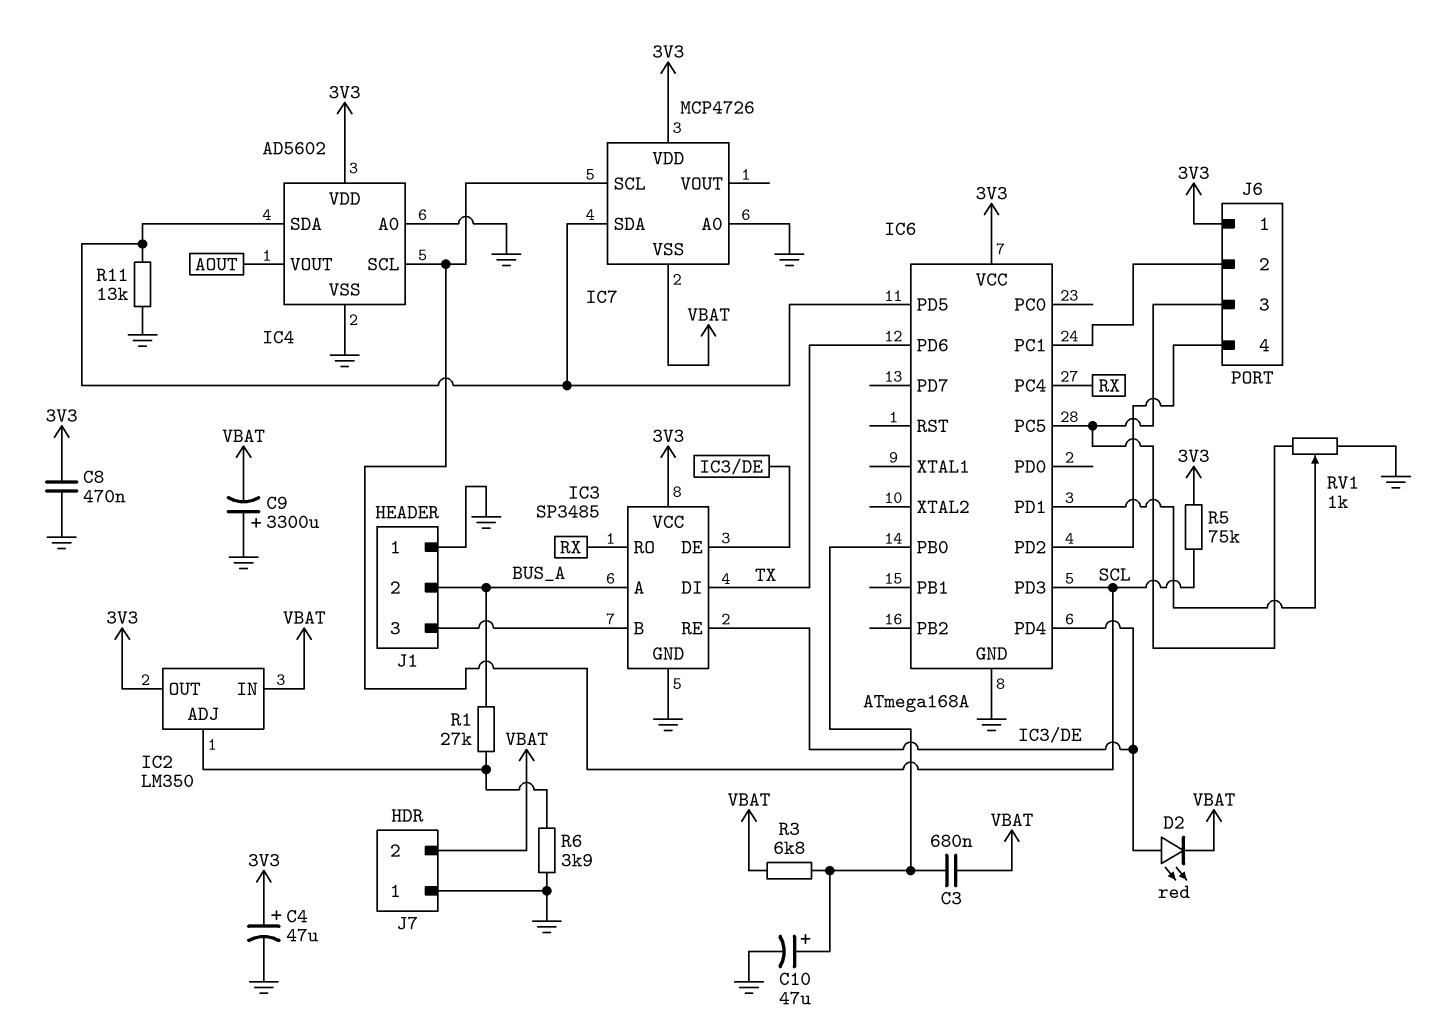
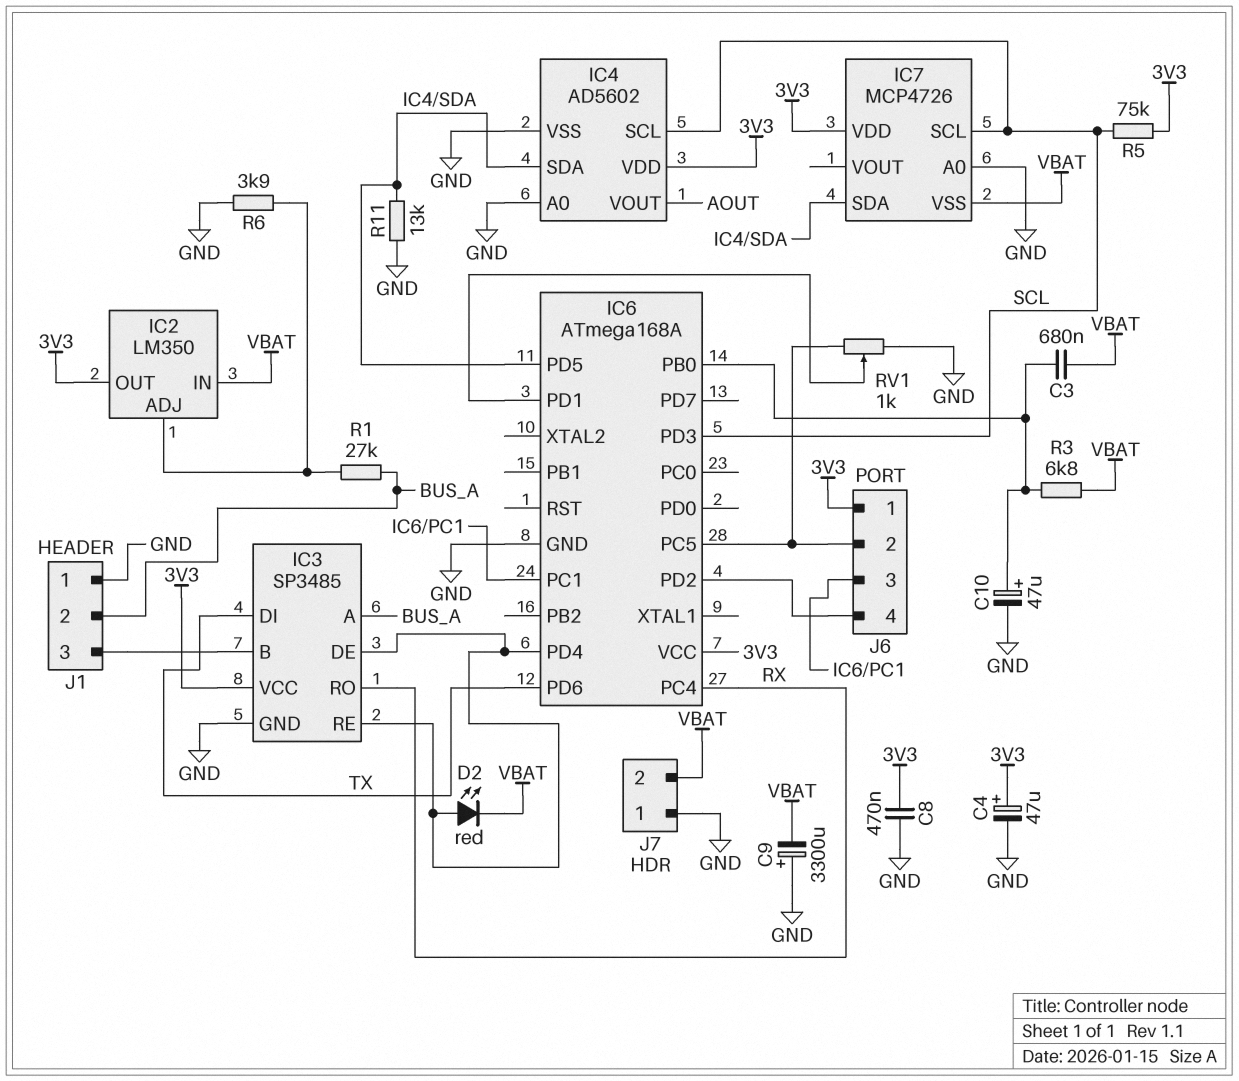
J6 pin 2: IC6/PC1 -> IC6/PC5
J6 pin 3: IC6/PC5 -> IC6/PC1

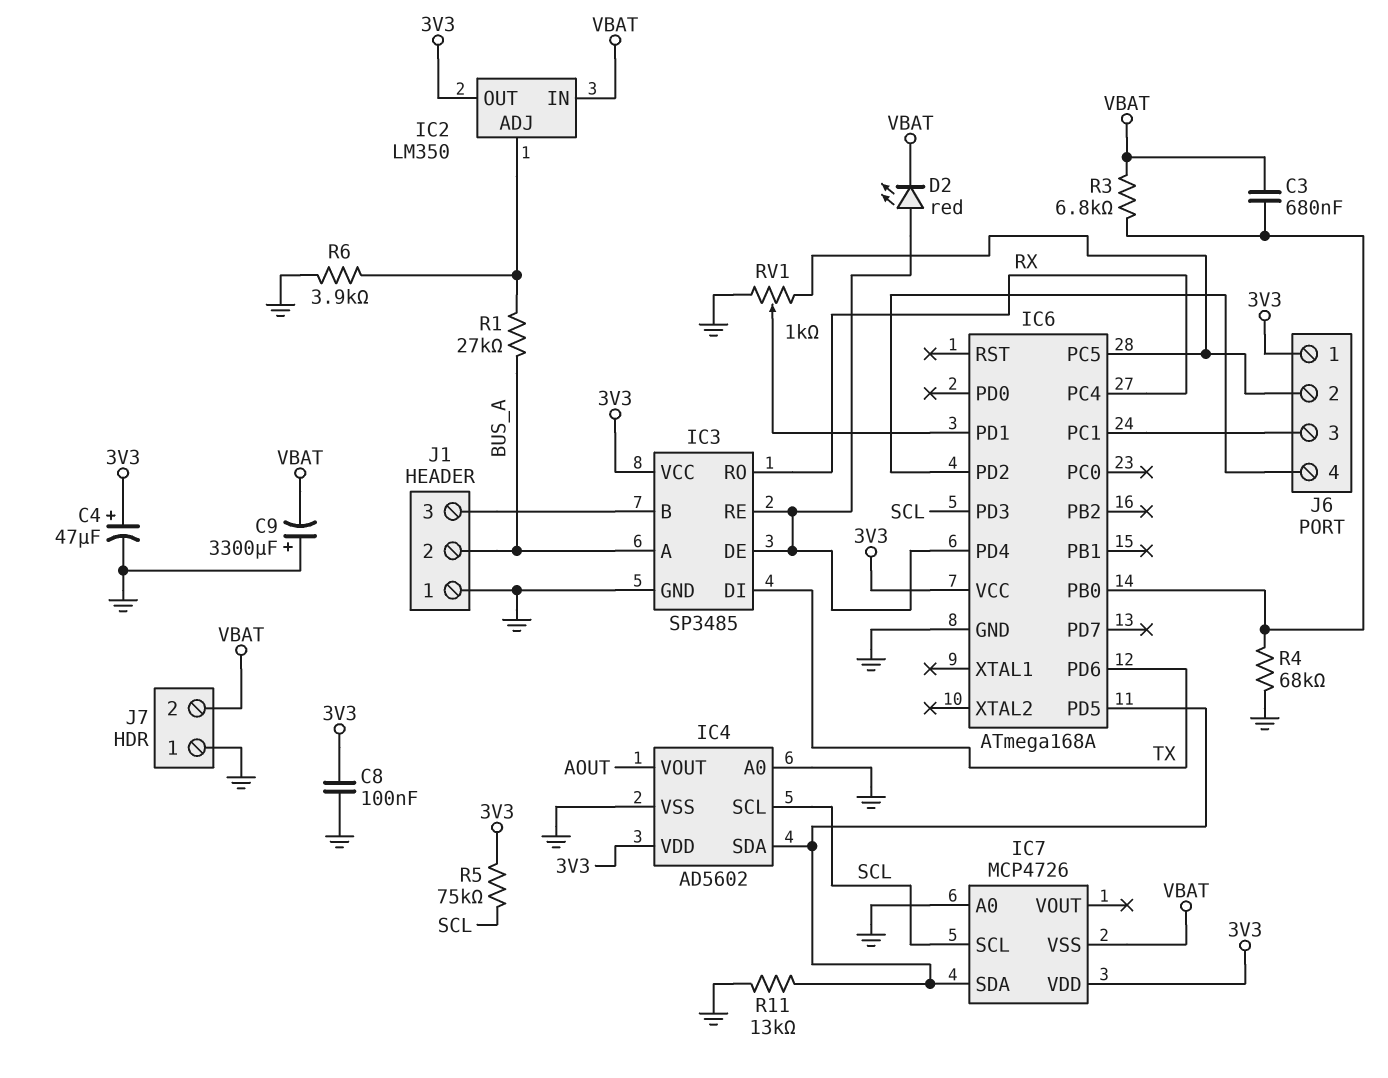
C8: 470nF (3V3, GND) -> 100nF (3V3, GND)
C10: 47uF (plus IC6/PB0, minus GND) -> none
R4: none -> 68k (GND, IC6/PB0)

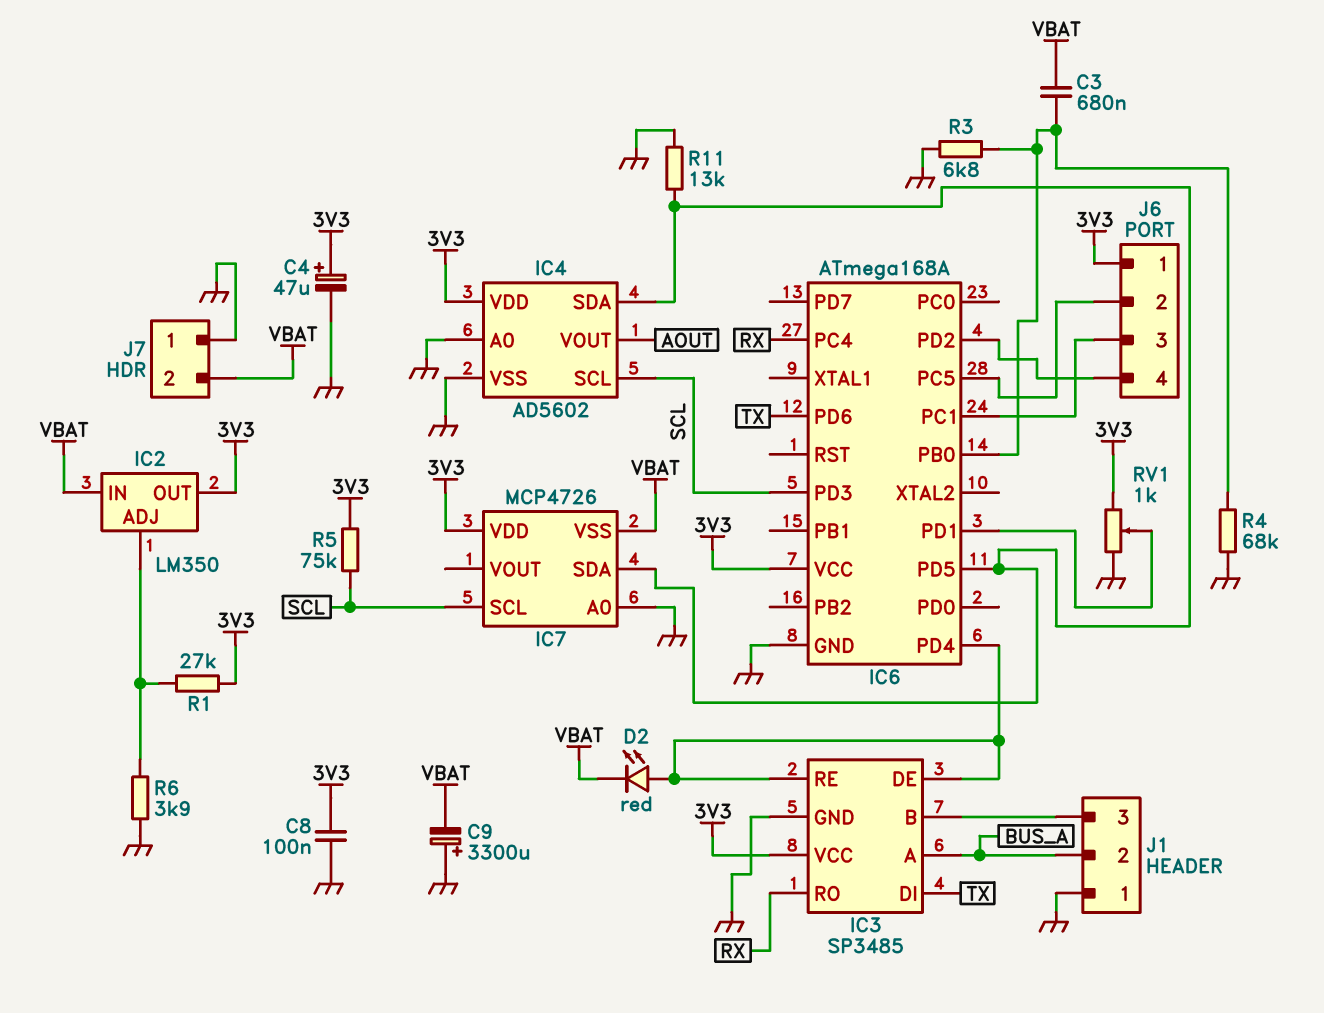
R1: 27k (BUS_A, IC2/ADJ) -> 27k (3V3, IC2/ADJ)
R3: 6.8k (IC6/PB0, VBAT) -> 6.8k (GND, IC6/PB0)
RV1: 1k (GND, IC6/PC5, wiper IC6/PD1) -> 1k (3V3, GND, wiper IC6/PD1)

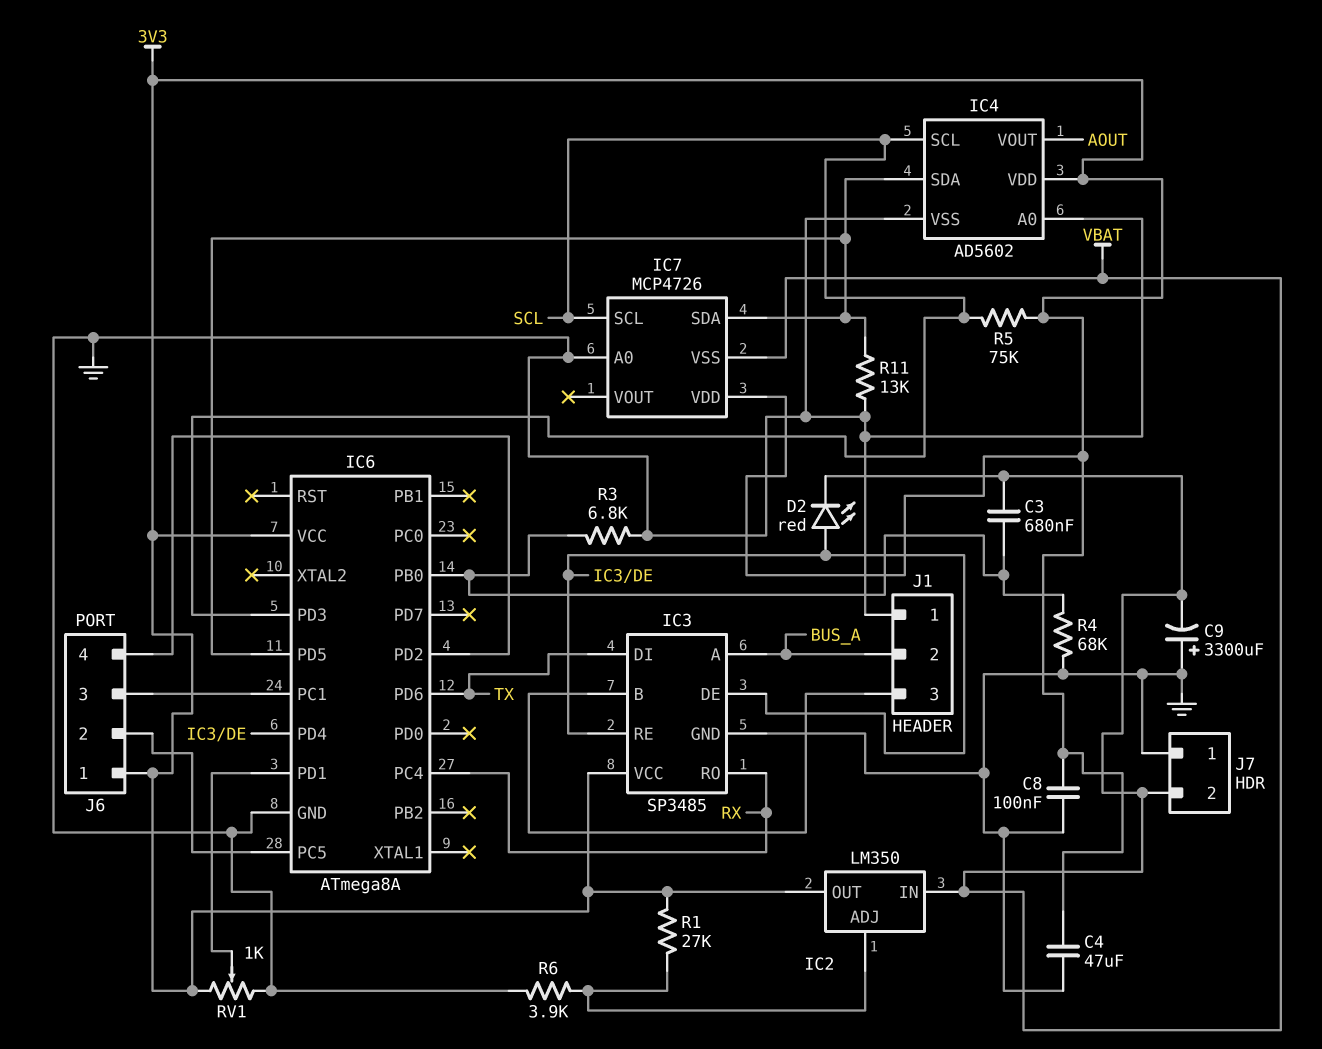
C4: 47uF (plus 3V3, minus GND) -> 47uF (3V3, GND)
IC6: ATmega168A -> ATmega8A

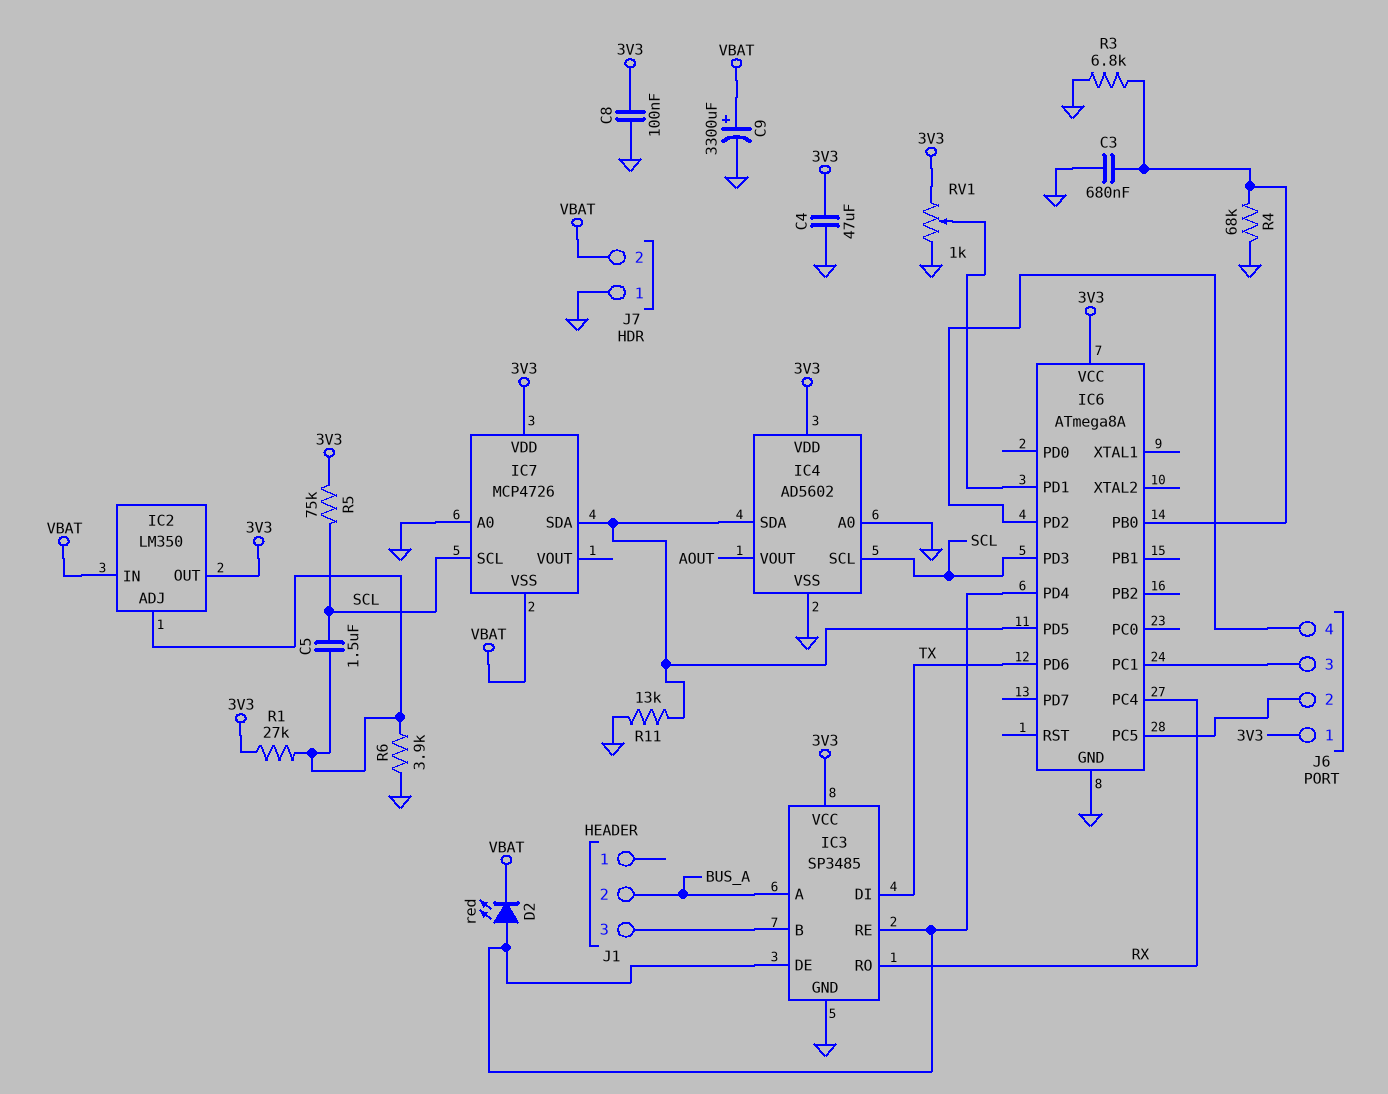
C3: 680nF (IC6/PB0, VBAT) -> 680nF (GND, IC6/PB0)
C5: none -> 1.5uF (IC2/ADJ, SCL)
C9: 3300uF (plus GND, minus VBAT) -> 3300uF (plus VBAT, minus GND)
J1 pin 1: GND -> none

